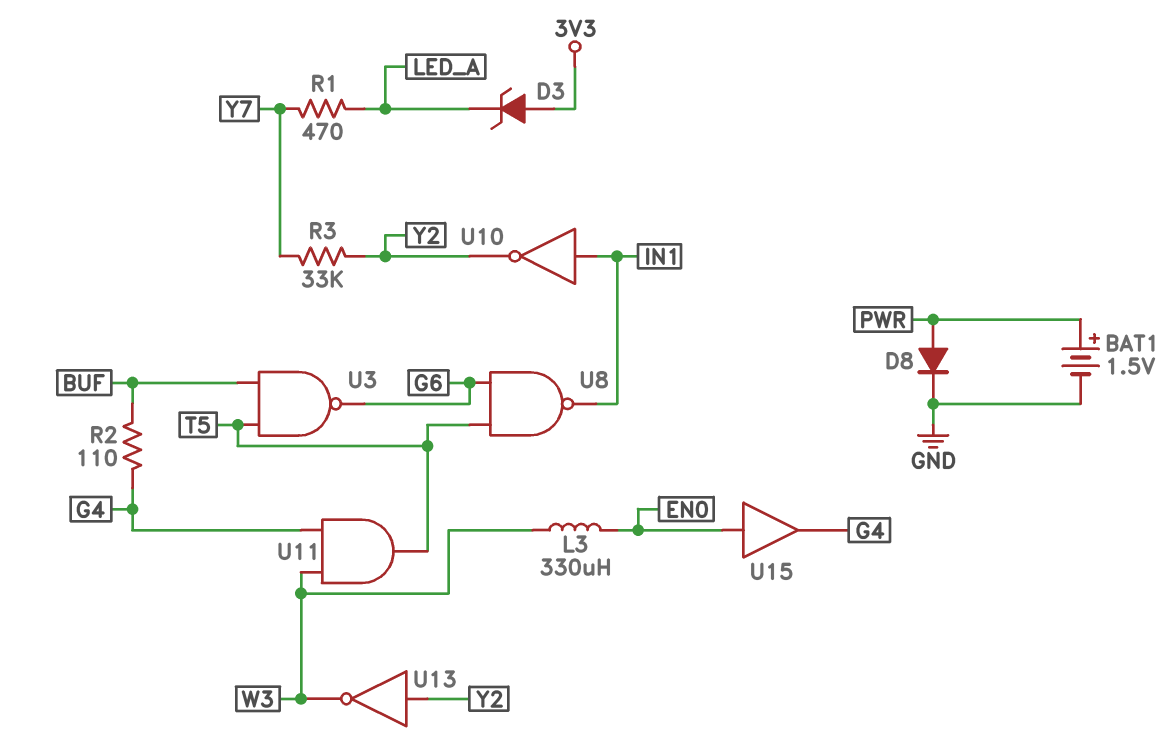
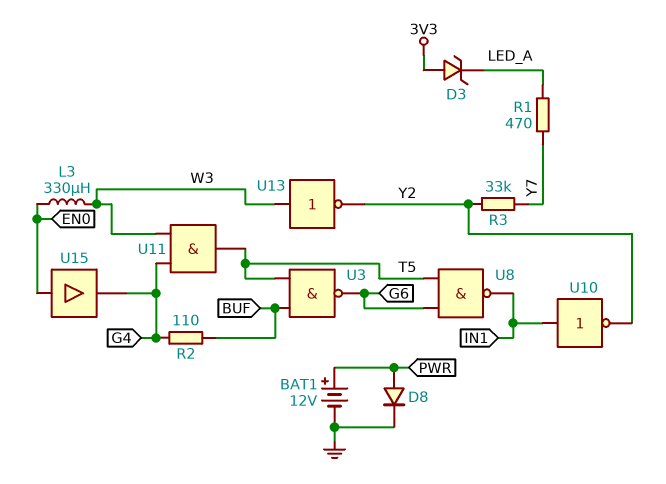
BAT1: 1.5V (plus PWR, minus GND) -> 12V (plus PWR, minus GND)
U13: NOT (in Y2, out W3) -> NOT (in W3, out Y2)

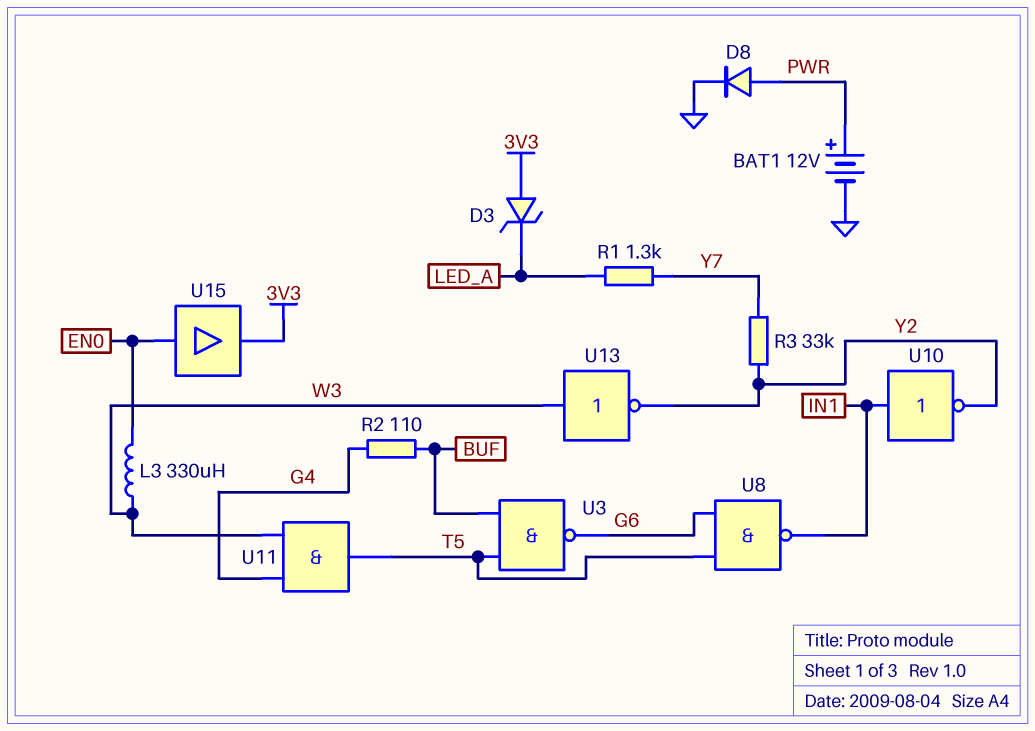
R1: 470 (LED_A, Y7) -> 1.3k (LED_A, Y7)
U15: buffer (in EN0, out G4) -> buffer (in EN0, out 3V3)

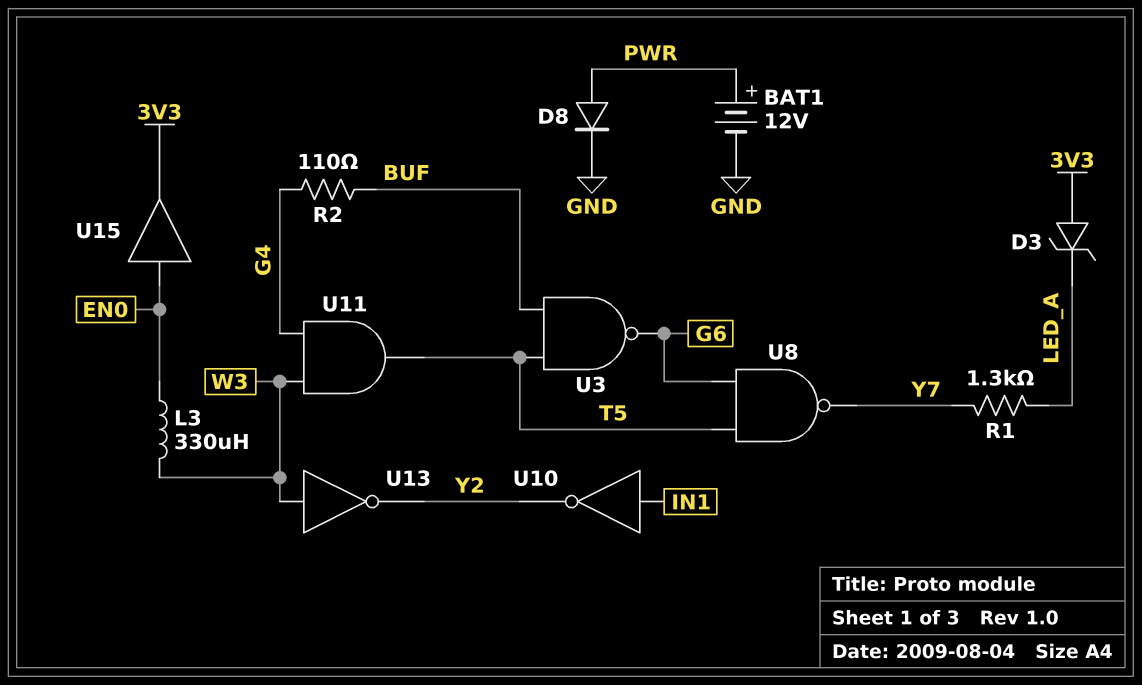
R3: 33k (Y2, Y7) -> none
U8: NAND (in G6, in T5, out IN1) -> NAND (in G6, in T5, out Y7)

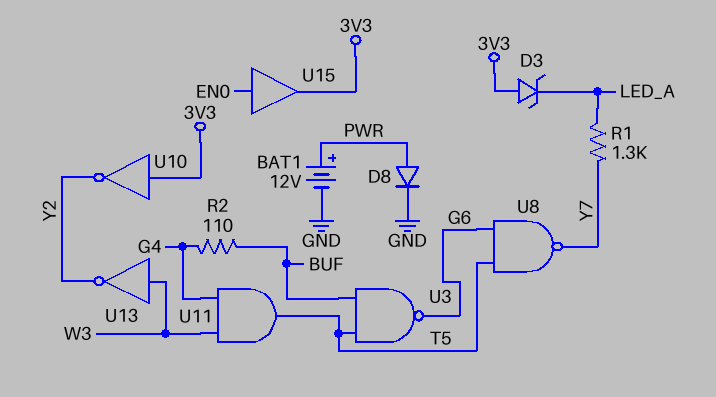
L3: 330uH (EN0, W3) -> none
U10: NOT (in IN1, out Y2) -> NOT (in 3V3, out Y2)

